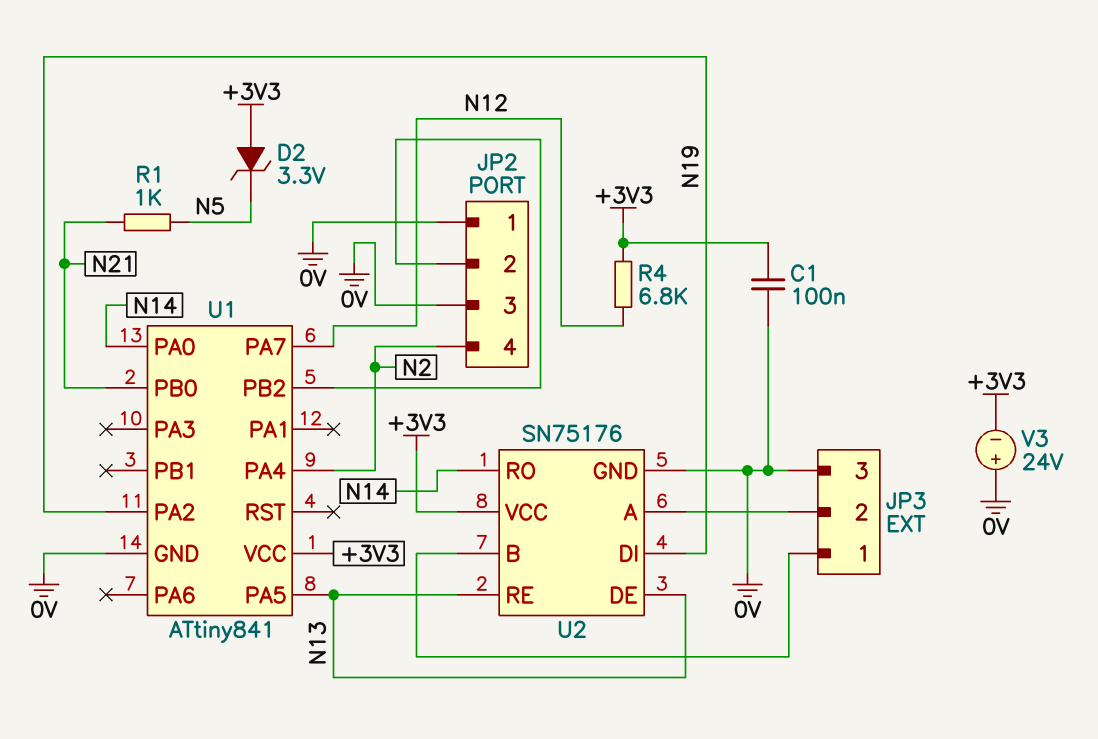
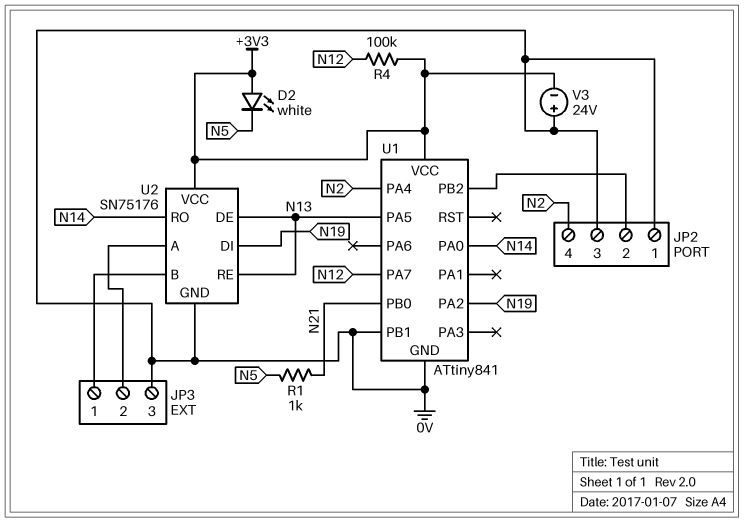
C1: 100nF (+3V3, 0V) -> none
D2: zener 3.3V (A +3V3, K N5) -> LED white (A +3V3, K N5)
R4: 6.8k (+3V3, N12) -> 100k (+3V3, N12)
U1 pin PB1: none -> 0V

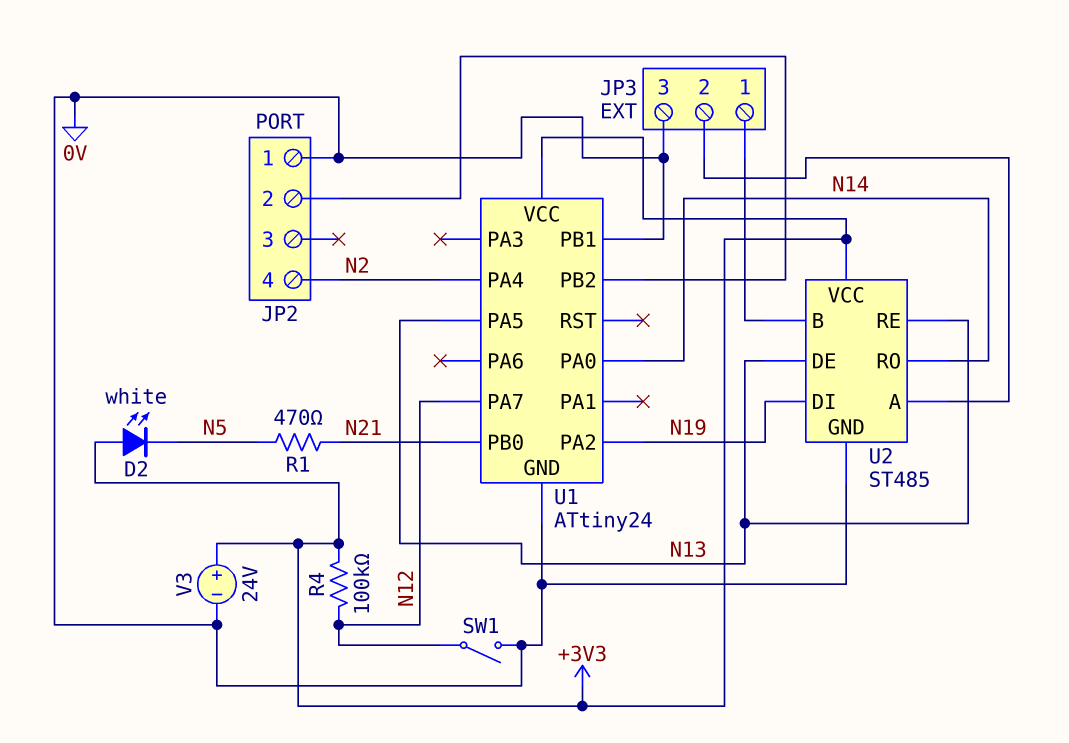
JP2 pin 3: 0V -> none
R1: 1k (N5, N21) -> 470 (N5, N21)
SW1: none -> switch (0V, N12)
U1: ATtiny841 -> ATtiny24
U2: SN75176 -> ST485
V3: 24V (plus 0V, minus +3V3) -> 24V (plus +3V3, minus 0V)

